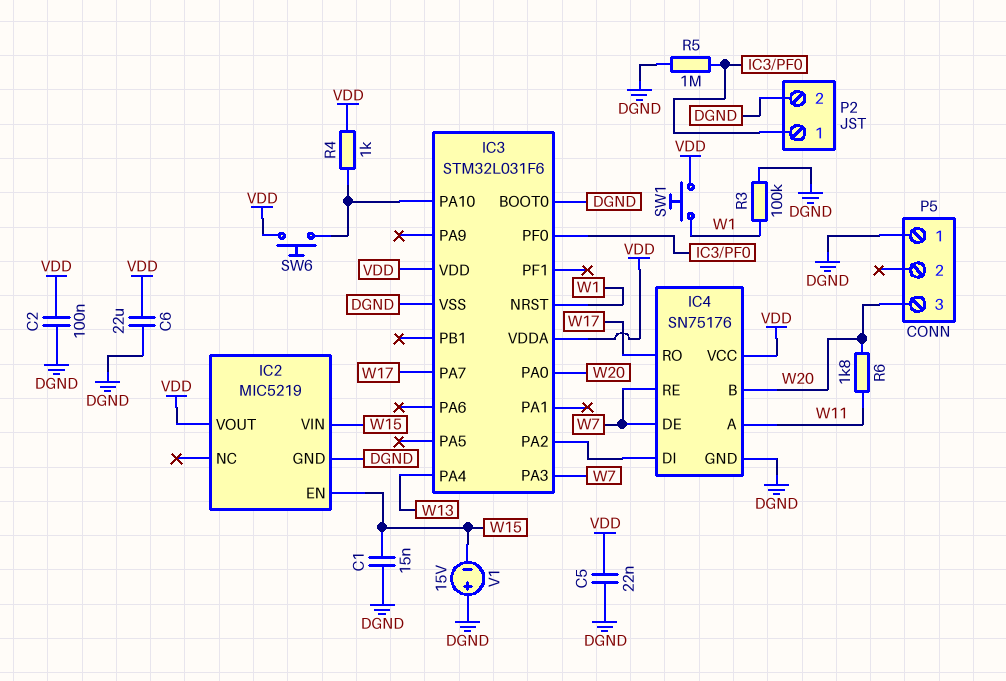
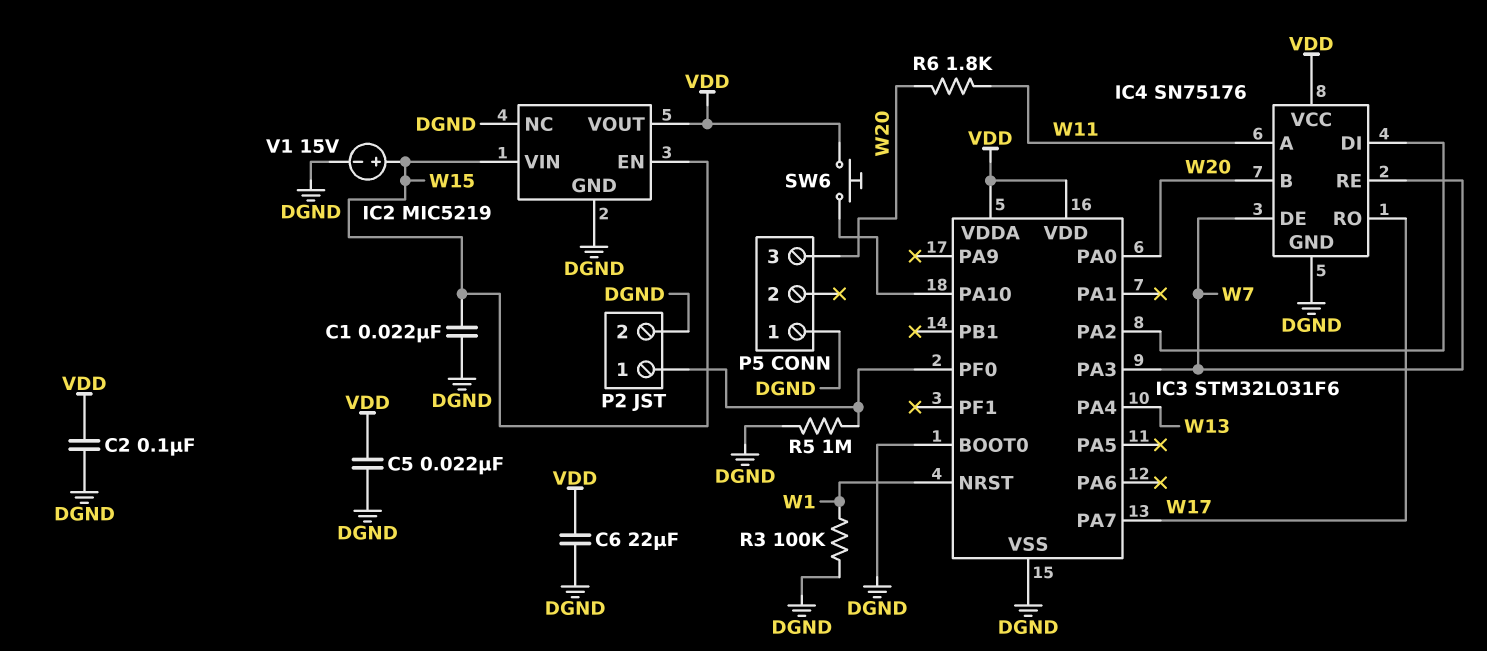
C1: 15nF (DGND, W15) -> 22nF (DGND, W15)
IC2 pin NC: none -> DGND
R4: 1k (IC3/PA10, VDD) -> none
SW1: button (VDD, W1) -> none
V1: 15V (plus DGND, minus W15) -> 15V (plus W15, minus DGND)

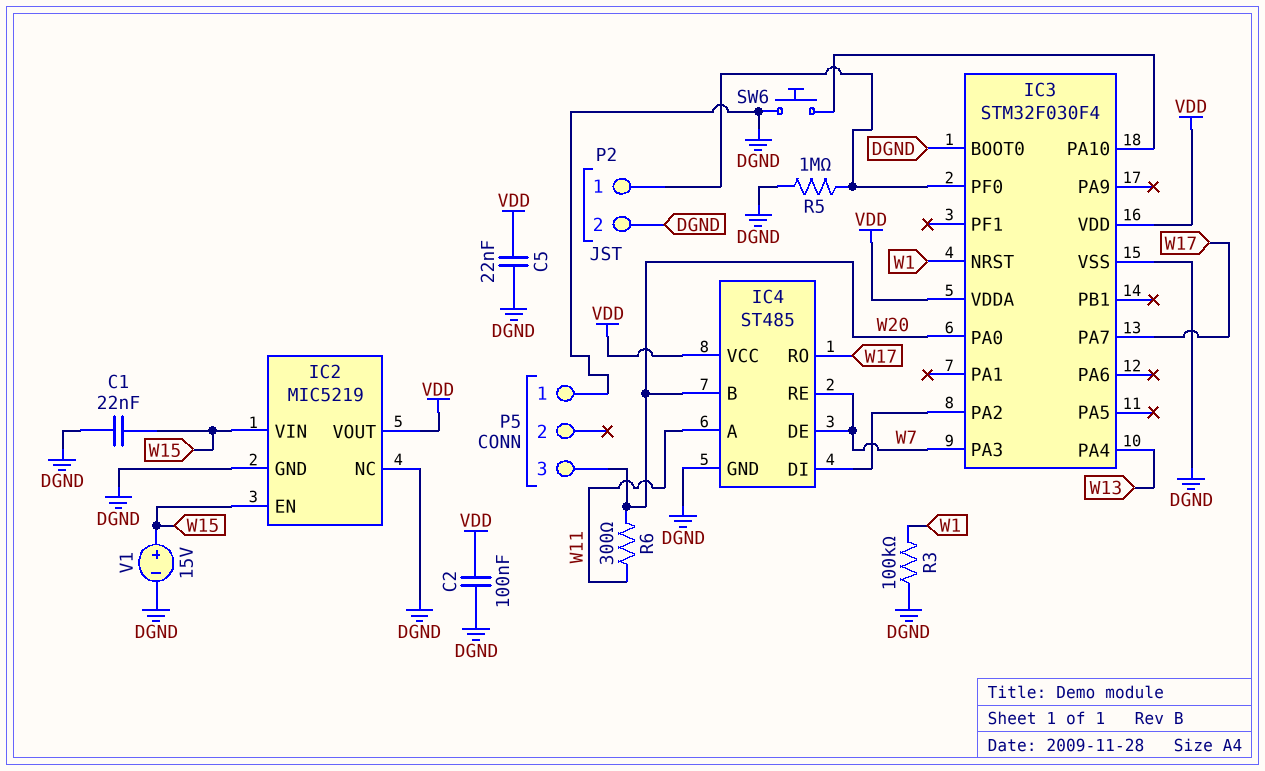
C6: 22uF (DGND, VDD) -> none
IC3: STM32L031F6 -> STM32F030F4
IC4: SN75176 -> ST485
R6: 1.8k (W11, W20) -> 300 (W11, W20)
SW6: button (IC3/PA10, VDD) -> button (DGND, IC3/PA10)

